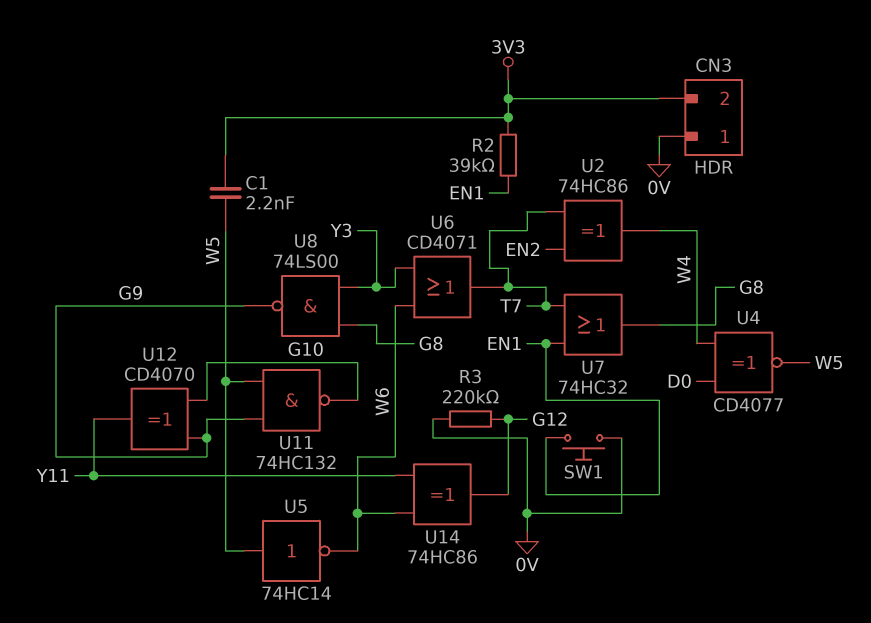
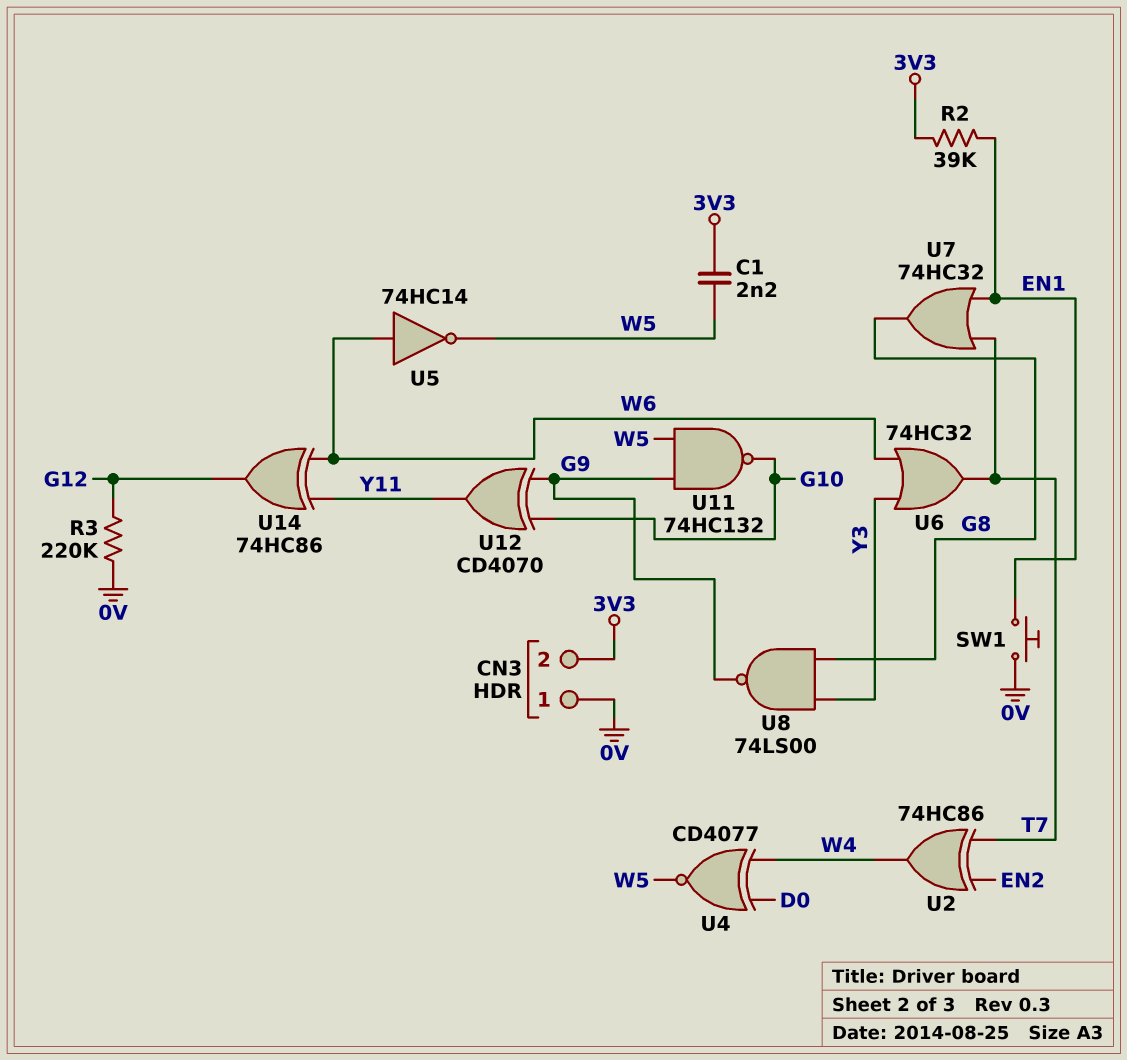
U5: NOT 74HC14 (in W5, out W6) -> NOT 74HC14 (in W6, out W5)
U6: OR CD4071 (in W6, in Y3, out T7) -> OR 74HC32 (in W6, in Y3, out T7)

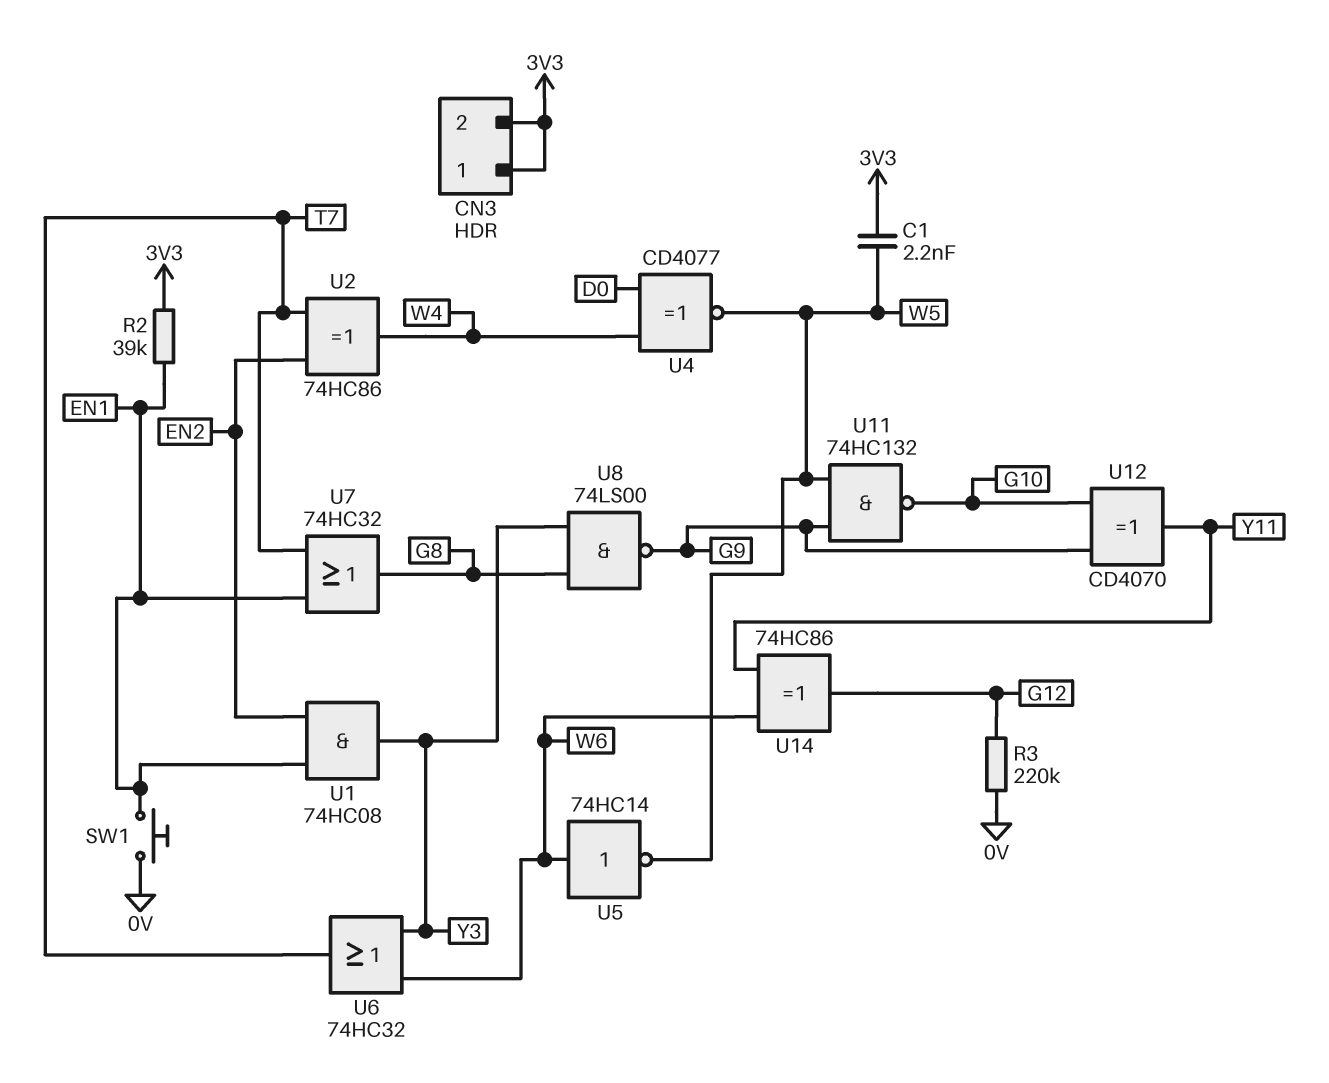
CN3 pin 1: 0V -> 3V3
U1: none -> AND 74HC08 (in EN1, in EN2, out Y3)

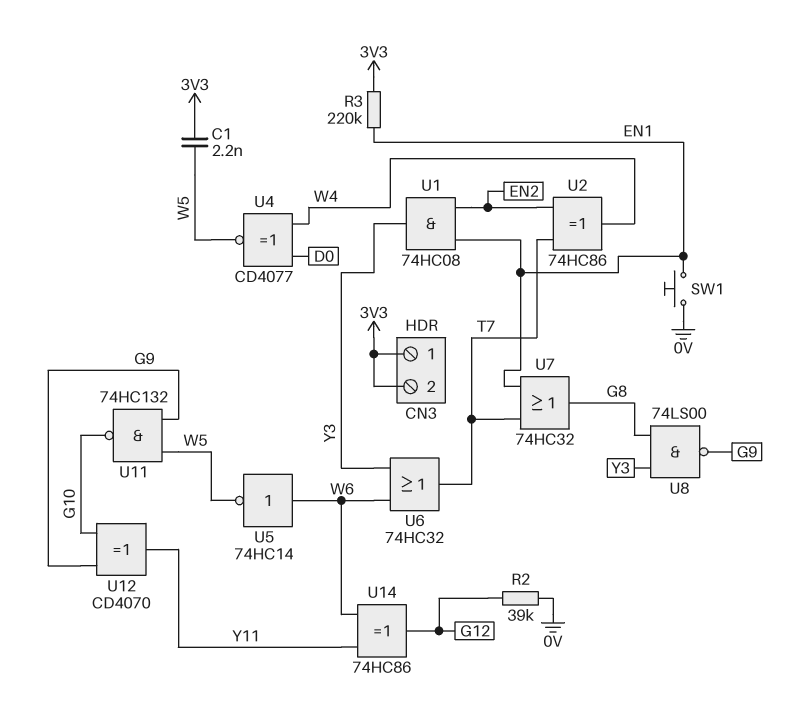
R2: 39k (3V3, EN1) -> 39k (0V, G12)
R3: 220k (0V, G12) -> 220k (3V3, EN1)

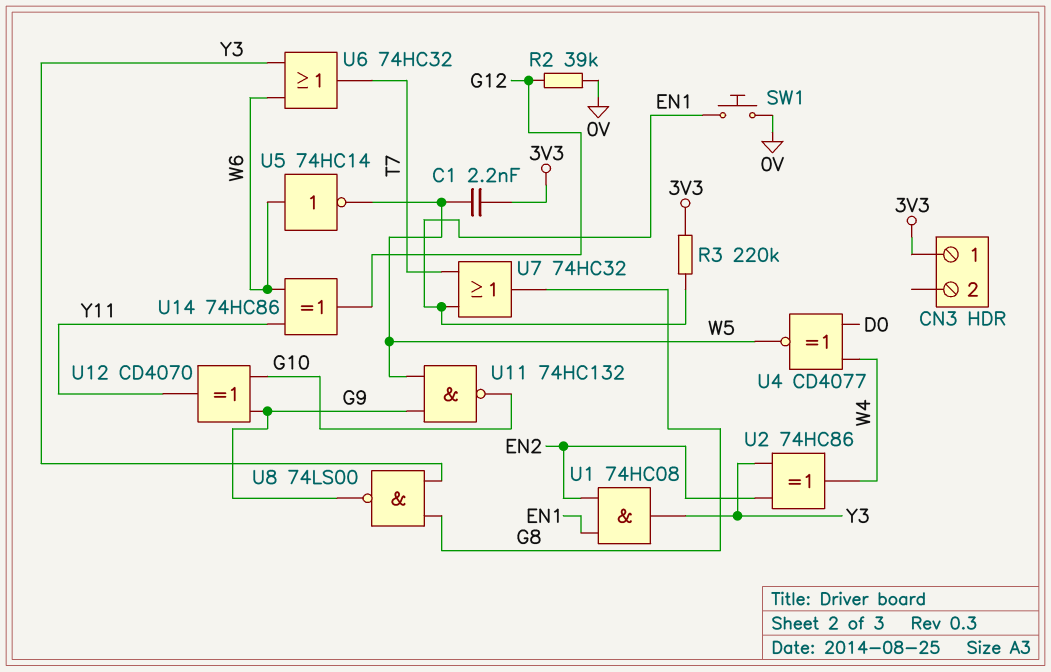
CN3 pin 2: 3V3 -> none
U2: XOR 74HC86 (in EN2, in T7, out W4) -> XOR 74HC86 (in EN2, in Y3, out W4)

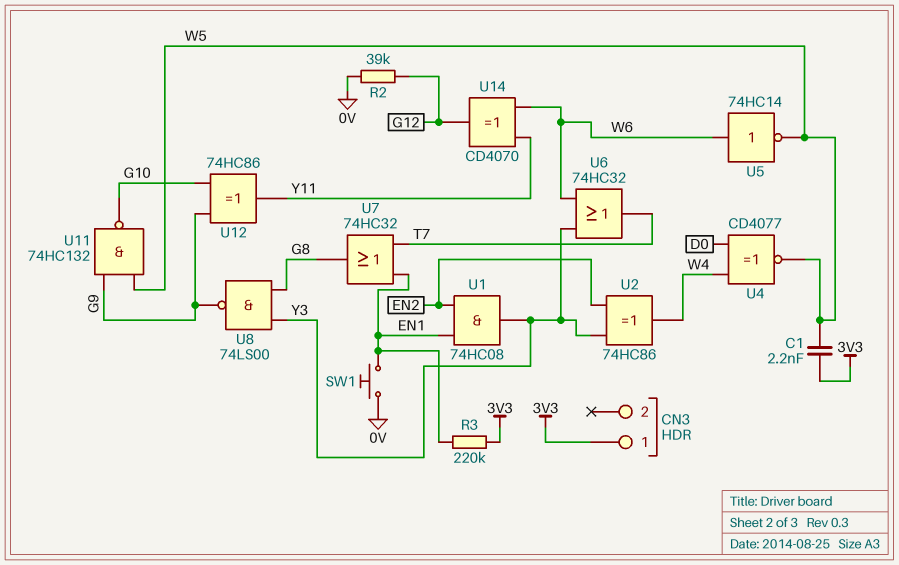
U12: XOR CD4070 (in G9, in G10, out Y11) -> XOR 74HC86 (in G9, in G10, out Y11)
U14: XOR 74HC86 (in W6, in Y11, out G12) -> XOR CD4070 (in W6, in Y11, out G12)

